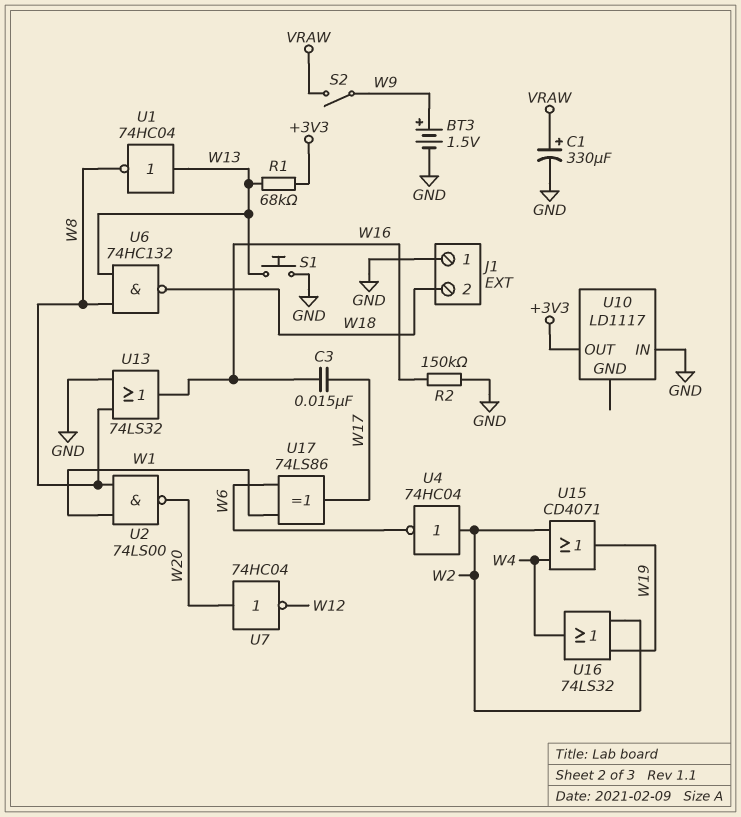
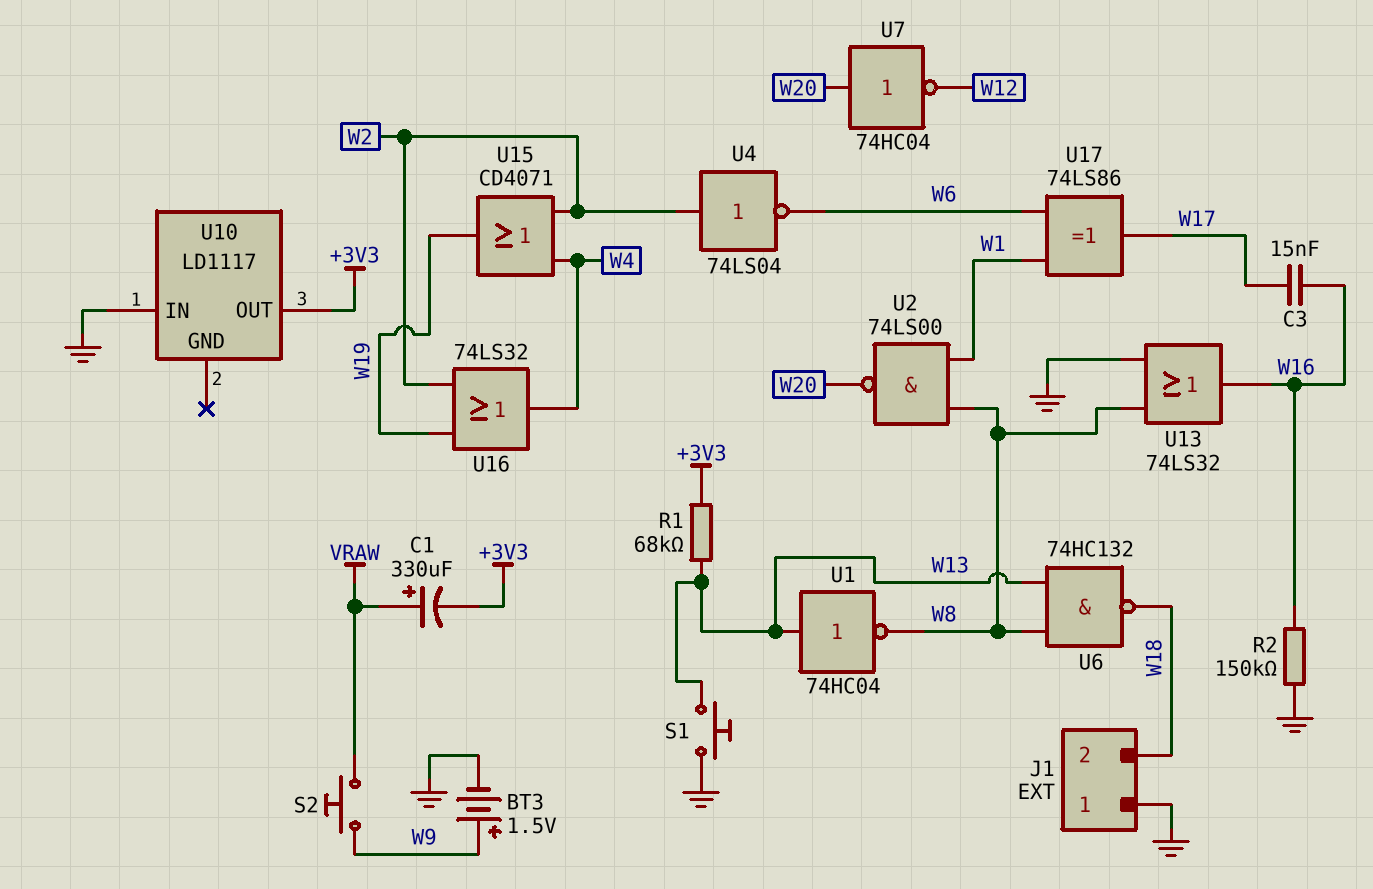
C1: 330uF (plus VRAW, minus GND) -> 330uF (plus VRAW, minus +3V3)
S2: switch (VRAW, W9) -> button (VRAW, W9)
U4: NOT 74HC04 (in W2, out W6) -> NOT 74LS04 (in W2, out W6)

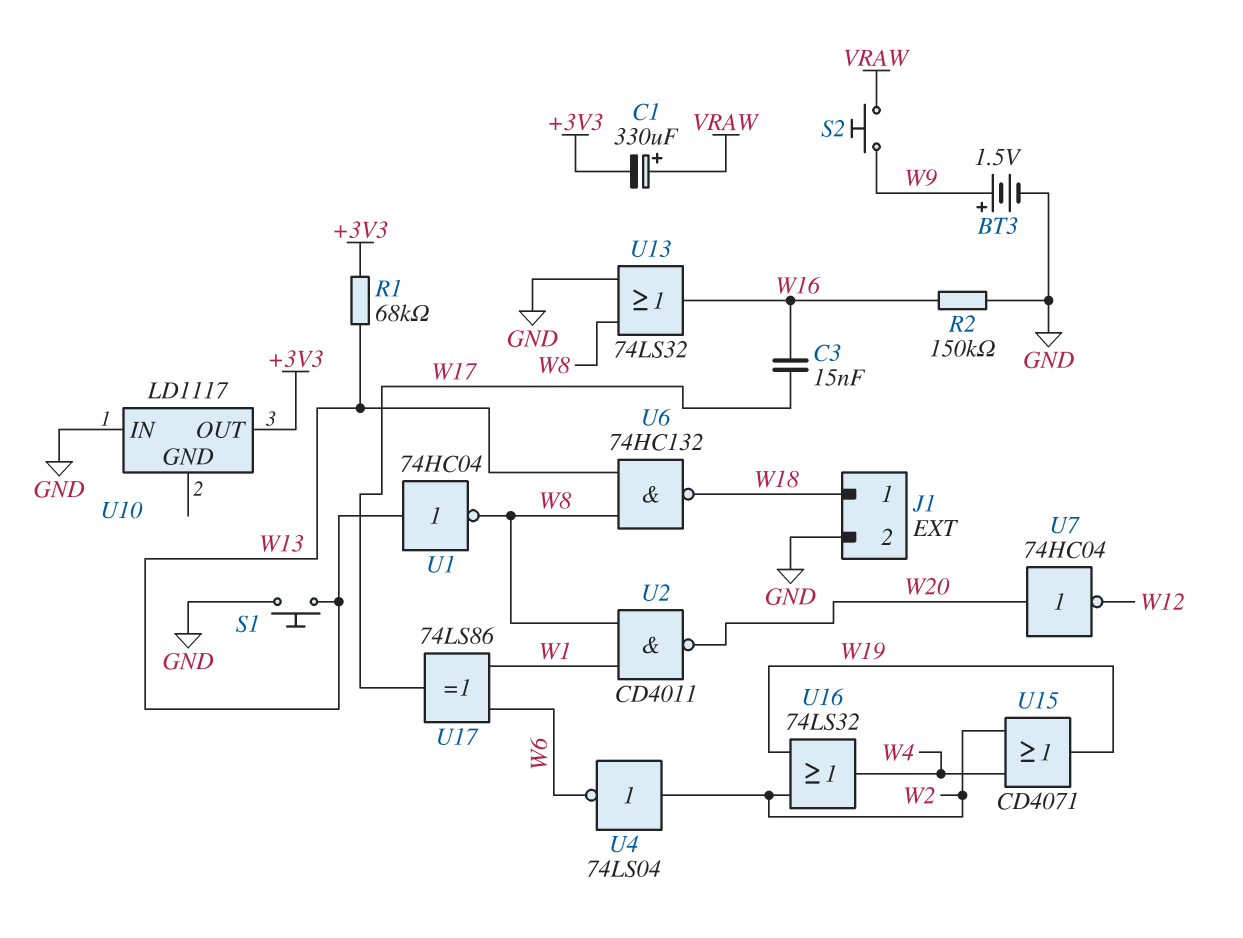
J1 pin 1: GND -> W18
J1 pin 2: W18 -> GND
U2: NAND 74LS00 (in W1, in W8, out W20) -> NAND CD4011 (in W1, in W8, out W20)

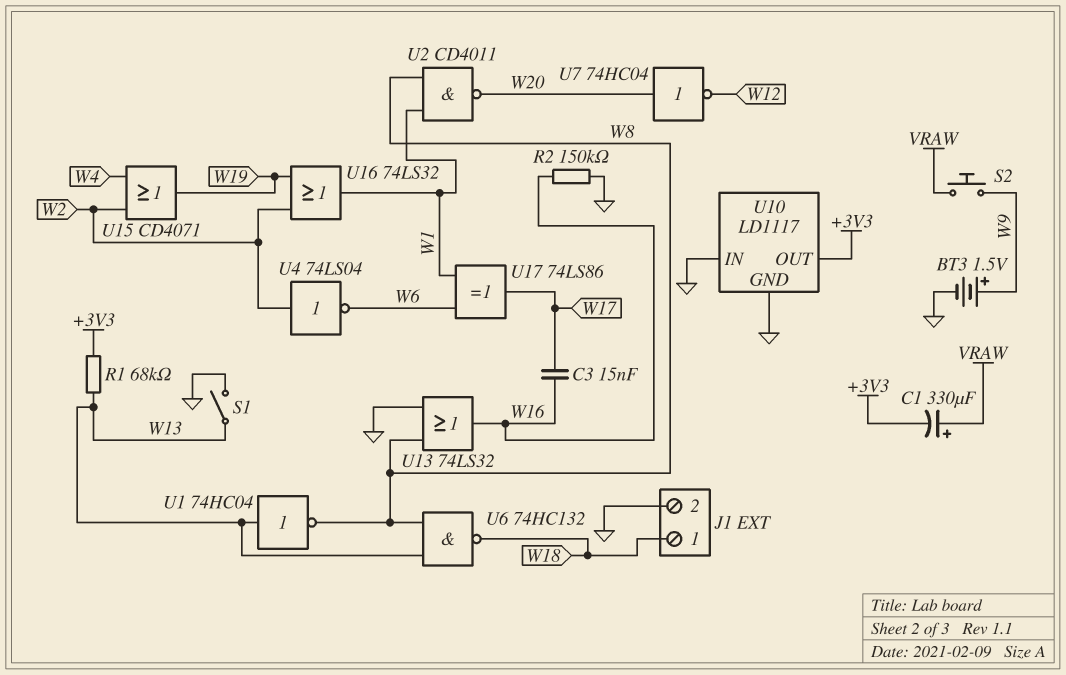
S1: button (GND, W13) -> switch (GND, W13)
U10 pin GND: none -> GND
U16: OR 74LS32 (in W2, in W19, out W4) -> OR 74LS32 (in W2, in W19, out W1)

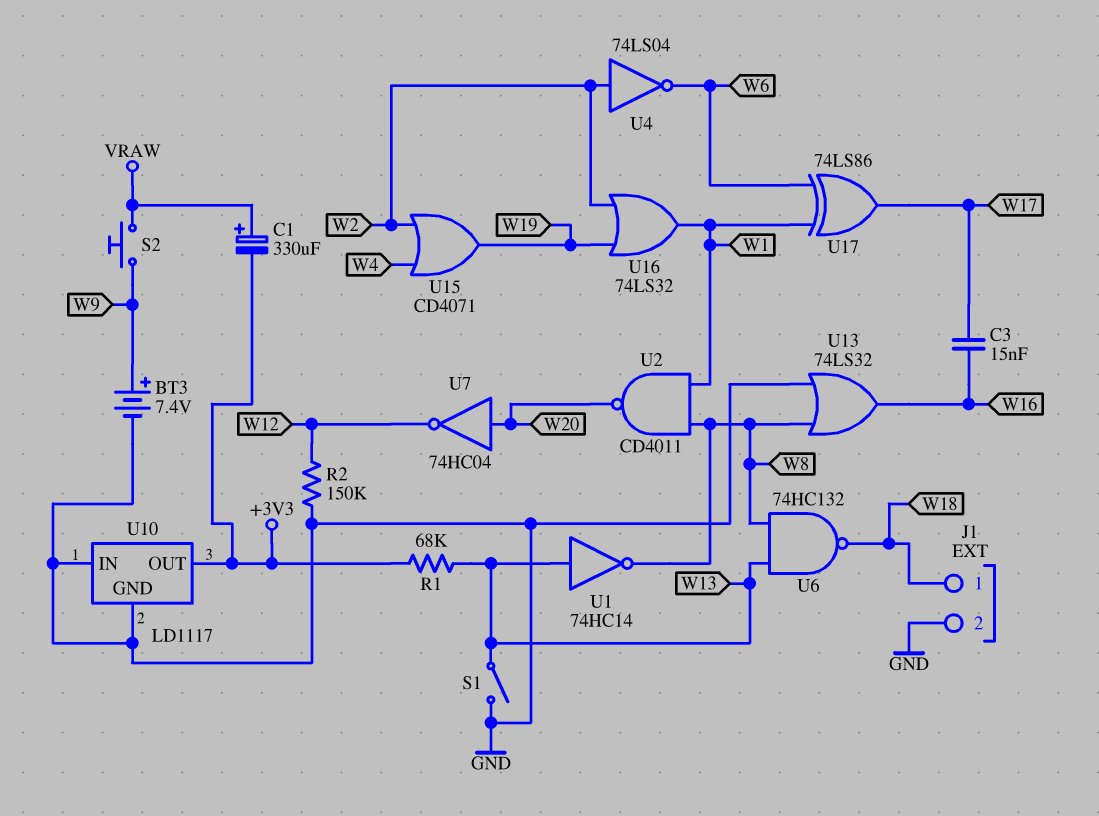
BT3: 1.5V (plus W9, minus GND) -> 7.4V (plus W9, minus GND)
R2: 150k (GND, W16) -> 150k (GND, W12)
U1: NOT 74HC04 (in W13, out W8) -> NOT 74HC14 (in W13, out W8)

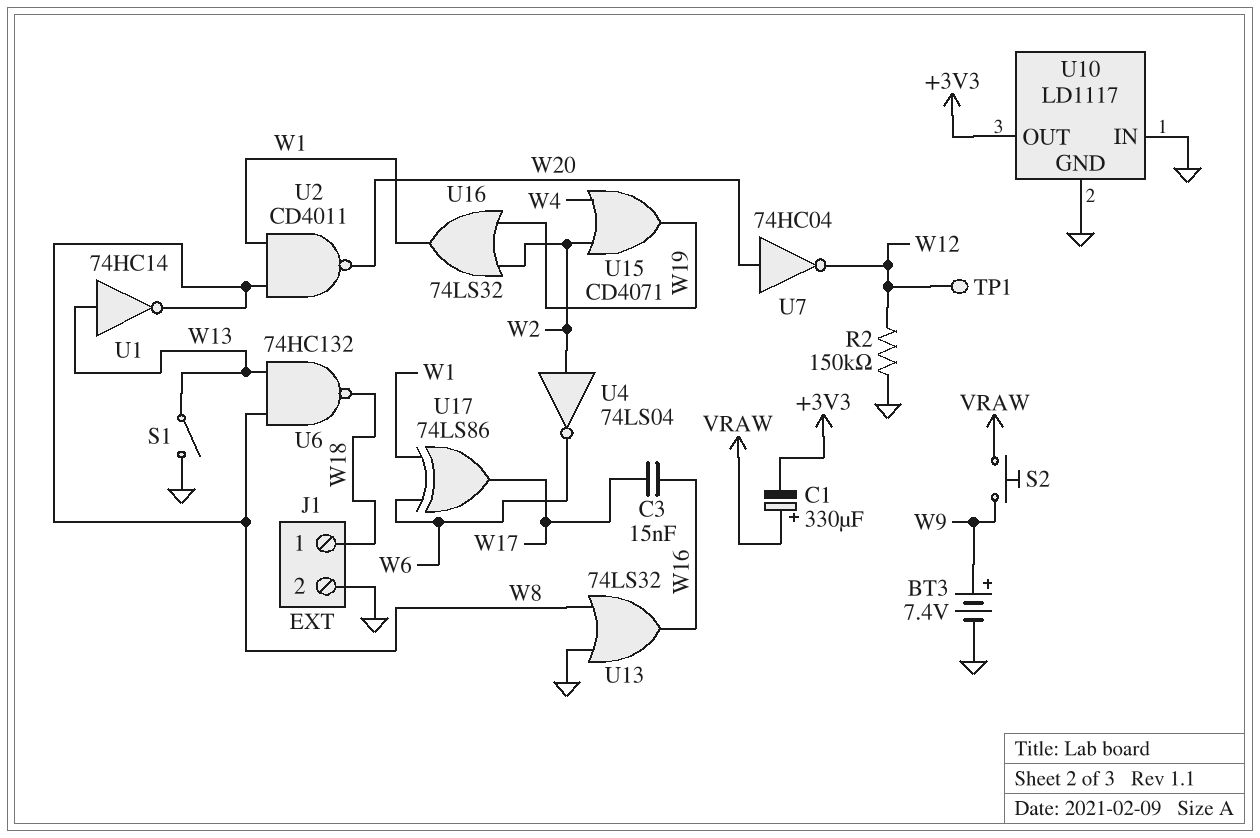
R1: 68k (+3V3, W13) -> none
TP1: none -> test point (W12)

